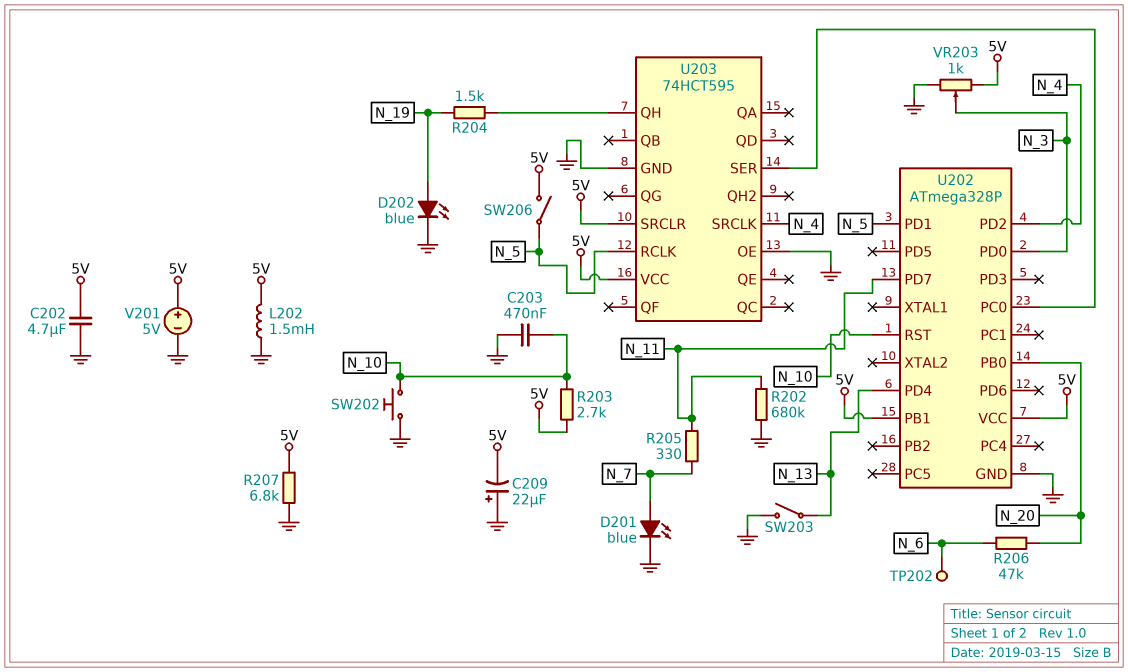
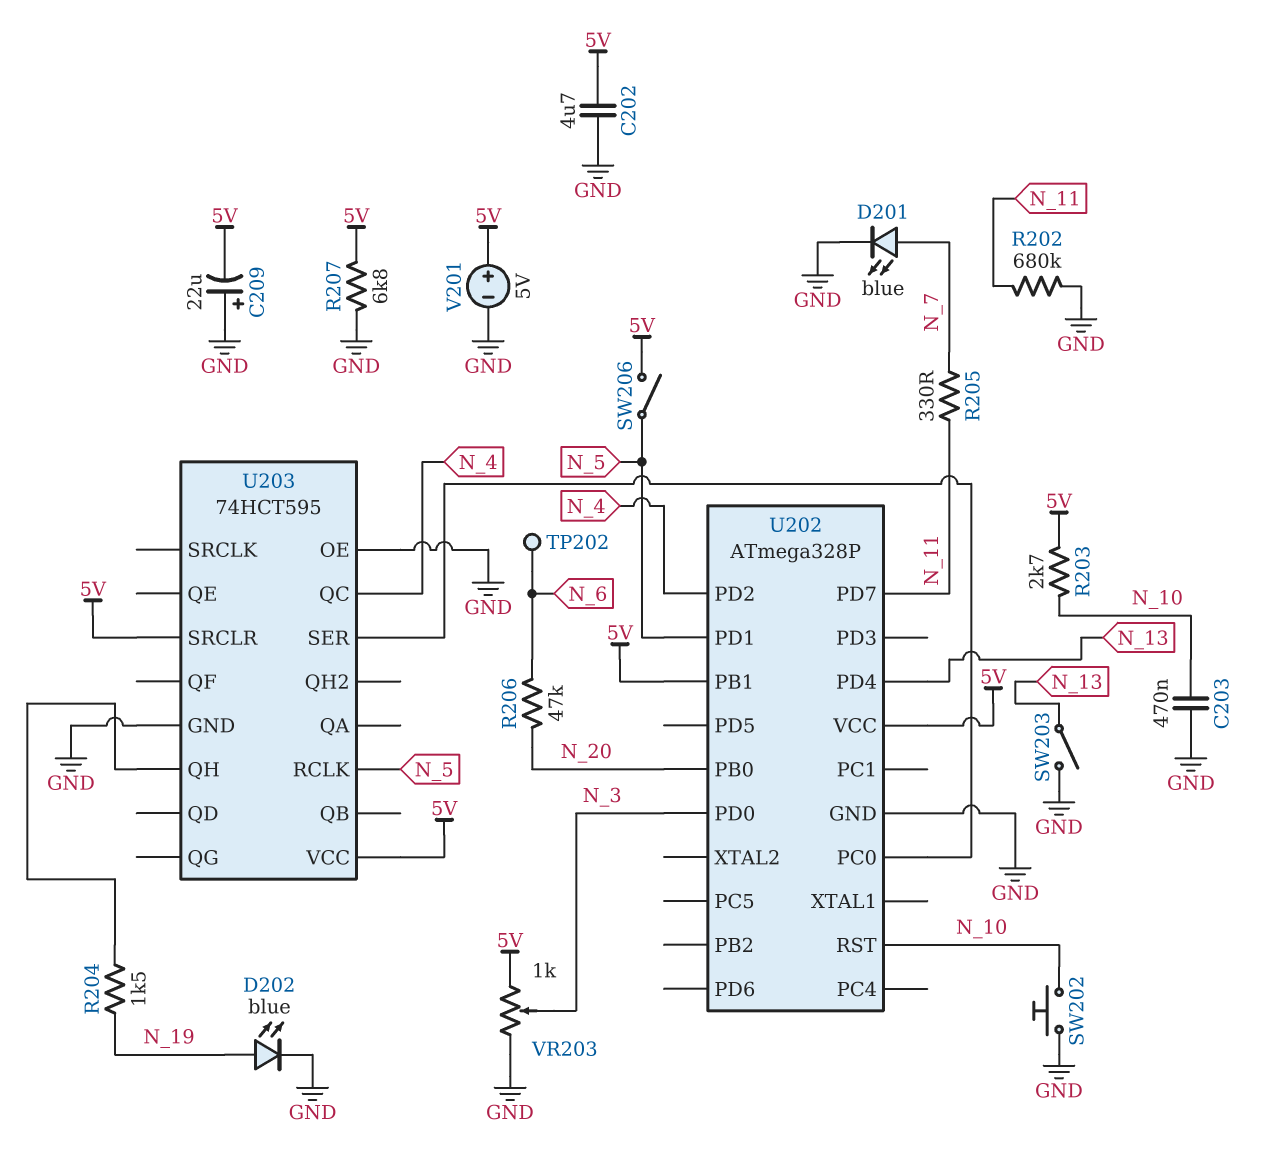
L202: 1.5mH (5V, GND) -> none
U203 pin QC: none -> N_4
U203 pin SRCLK: N_4 -> none

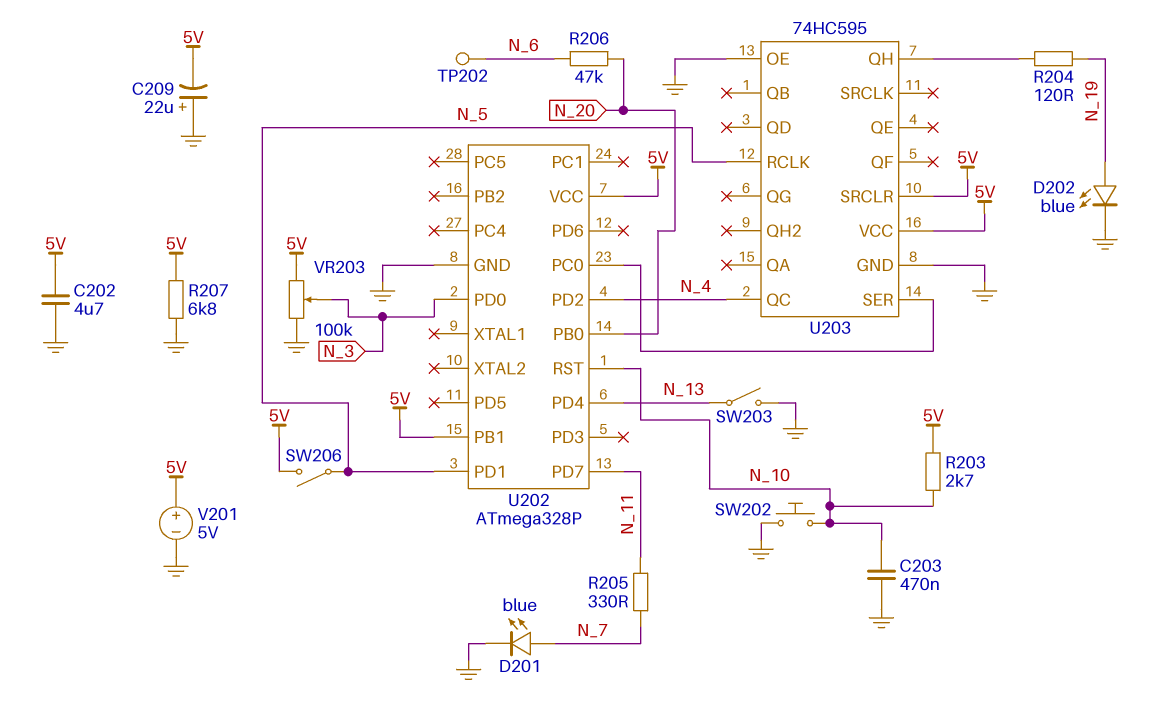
R202: 680k (GND, N_11) -> none
R204: 1.5k (N_19, U203/QH) -> 120 (N_19, U203/QH)
U203: 74HCT595 -> 74HC595
VR203: 1k (5V, GND, wiper N_3) -> 100k (5V, GND, wiper N_3)

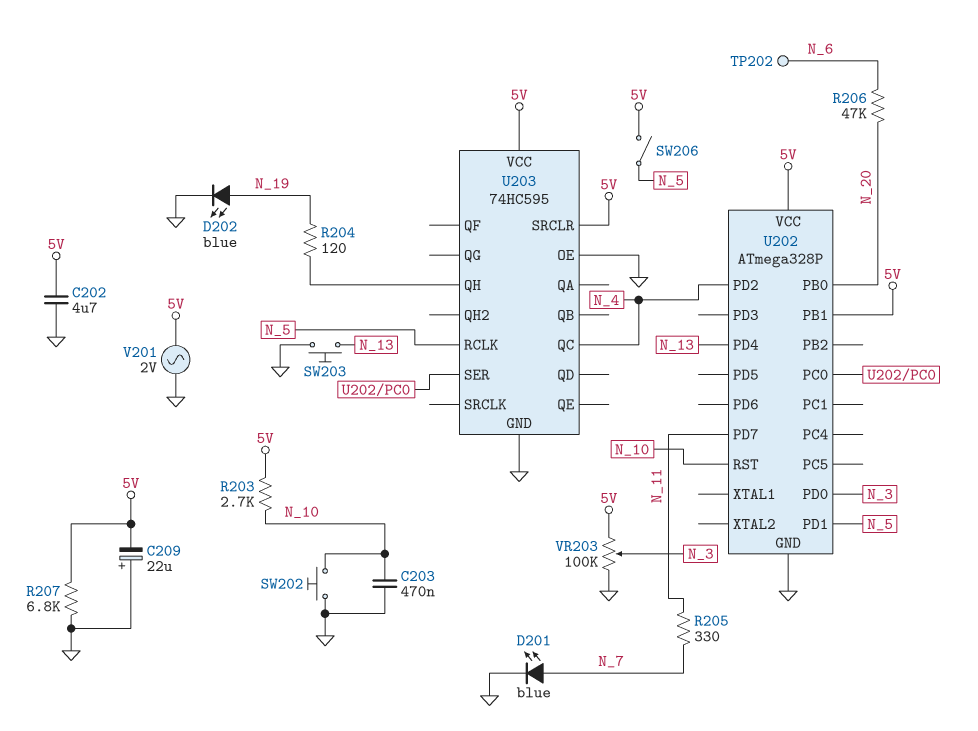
SW203: switch (GND, N_13) -> button (GND, N_13)
V201: 5V (plus 5V, minus GND) -> AC 2V (5V, GND)

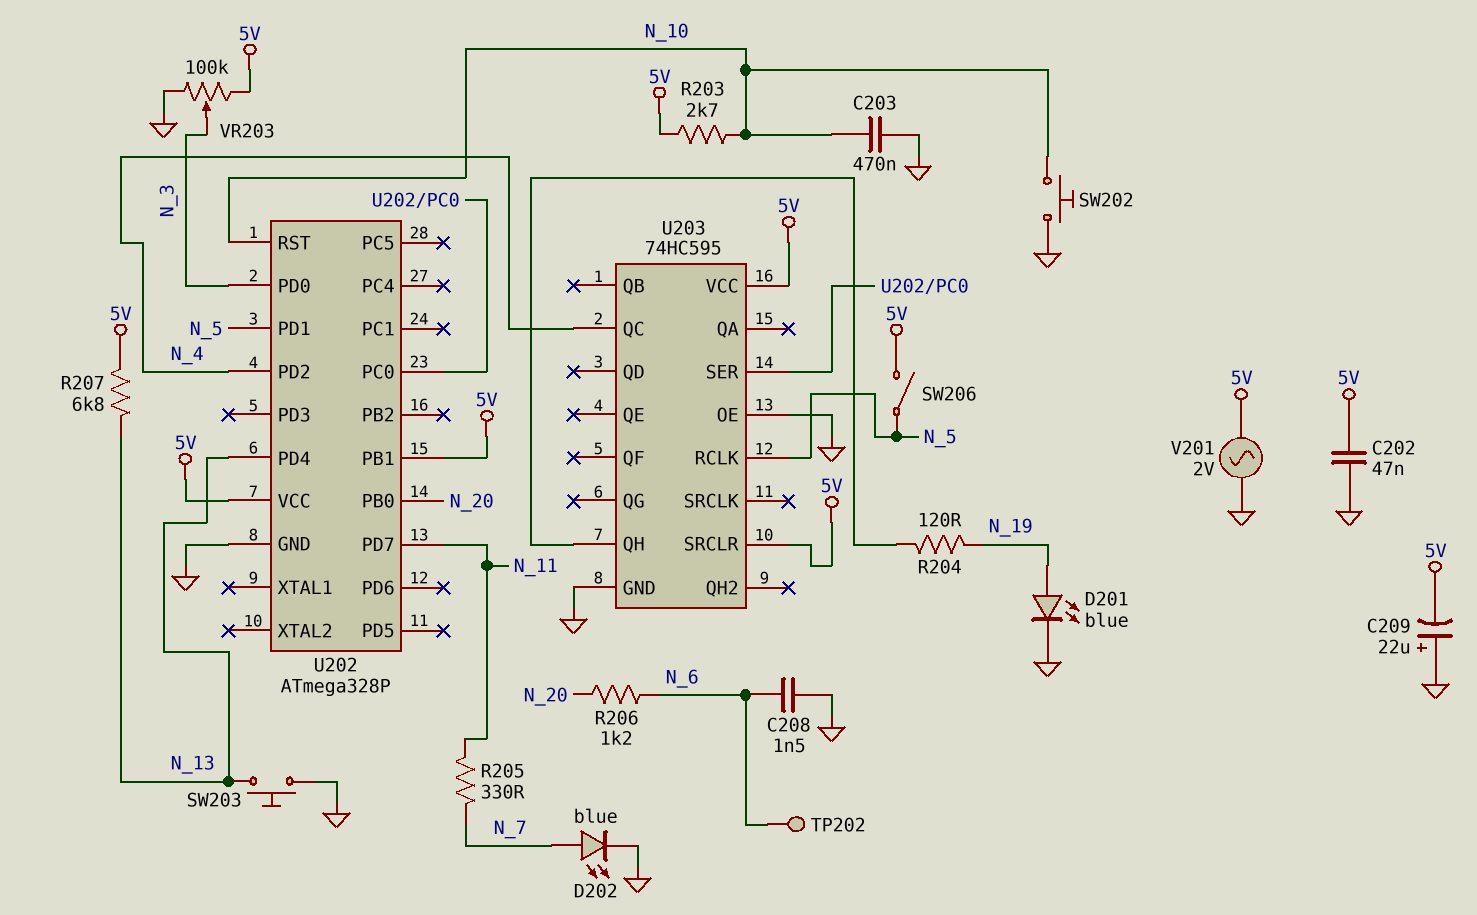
C202: 4.7uF (5V, GND) -> 47nF (5V, GND)
C208: none -> 1.5nF (GND, N_6)
D201: LED blue (A N_7, K GND) -> LED blue (A N_19, K GND)
D202: LED blue (A N_19, K GND) -> LED blue (A N_7, K GND)
R206: 47k (N_6, N_20) -> 1.2k (N_6, N_20)
R207: 6.8k (5V, GND) -> 6.8k (5V, N_13)

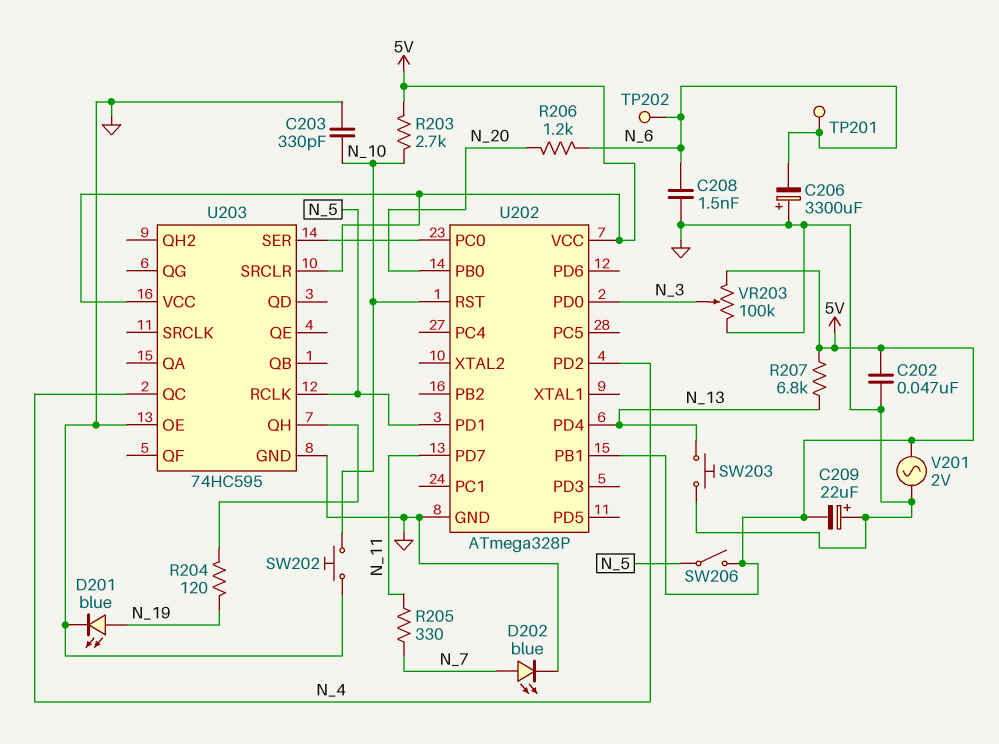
C203: 470nF (GND, N_10) -> 330pF (GND, N_10)
C206: none -> 3300uF (plus GND, minus N_6)
TP201: none -> test point (N_6)

